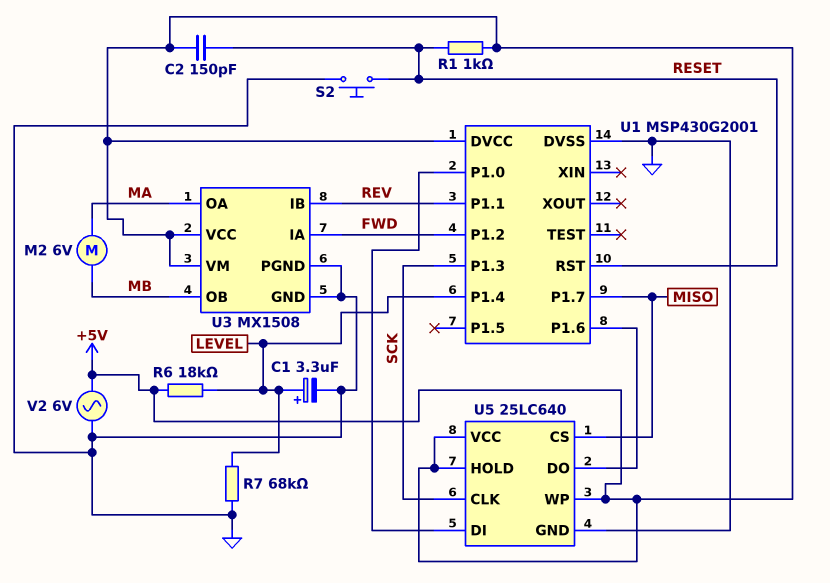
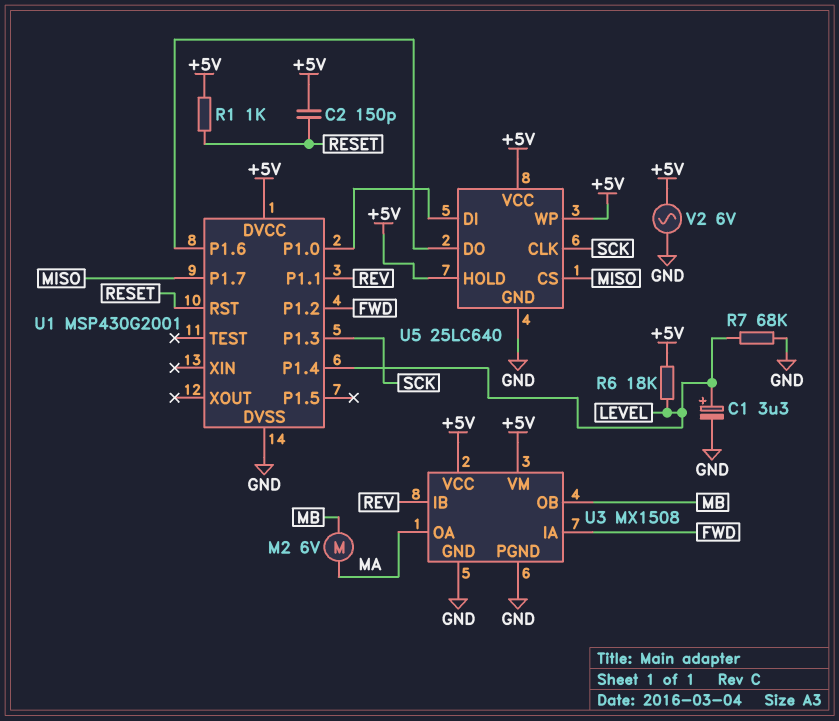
S2: button (GND, RESET) -> none

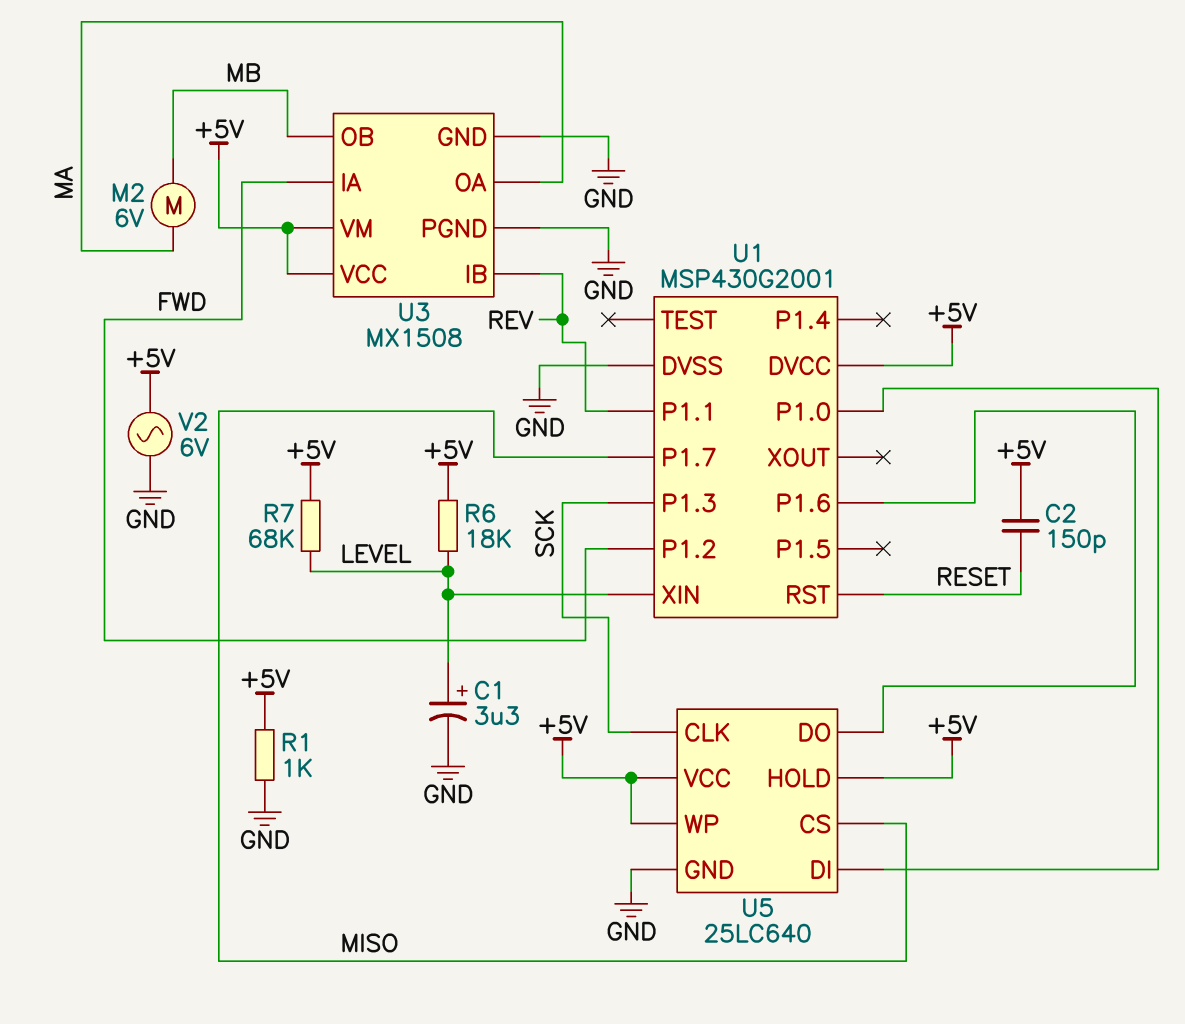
R1: 1k (+5V, RESET) -> 1k (+5V, GND)
R7: 68k (GND, LEVEL) -> 68k (+5V, LEVEL)
U1 pin P1.4: LEVEL -> none
U1 pin XIN: none -> LEVEL

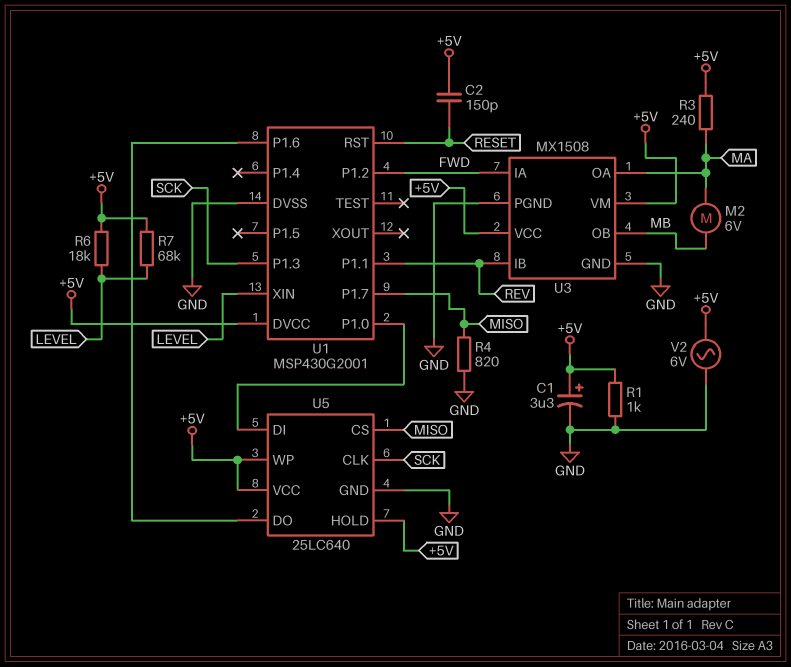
C1: 3.3uF (plus LEVEL, minus GND) -> 3.3uF (plus +5V, minus GND)
R3: none -> 240 (+5V, MA)
R4: none -> 820 (GND, MISO)

